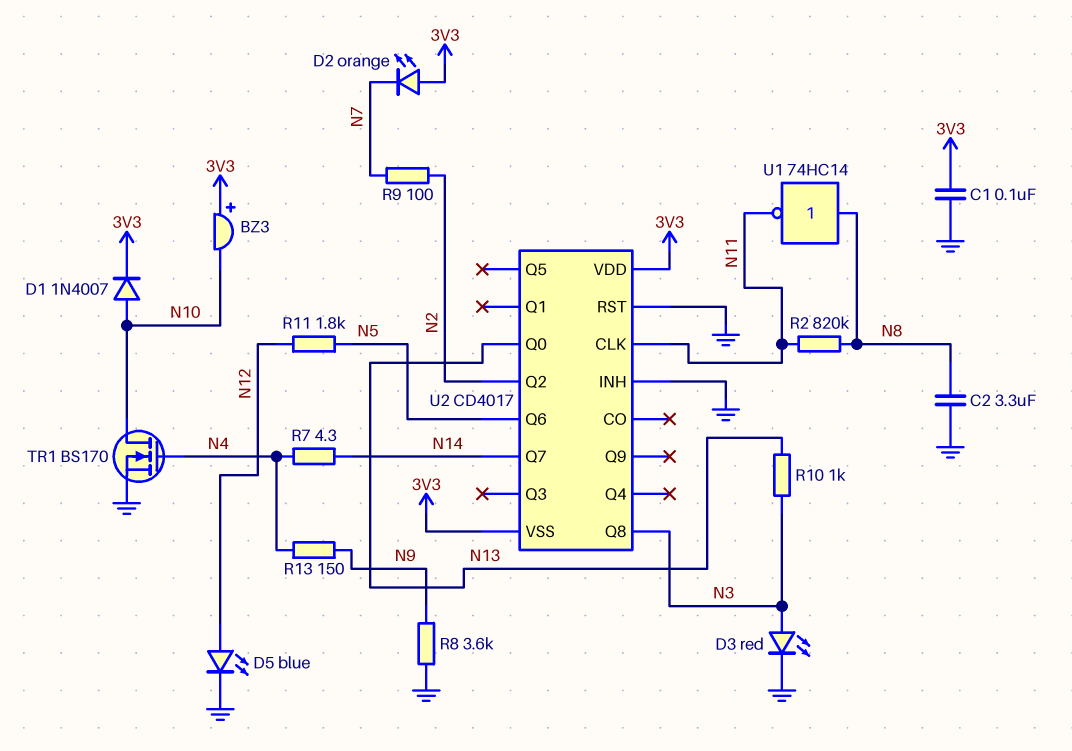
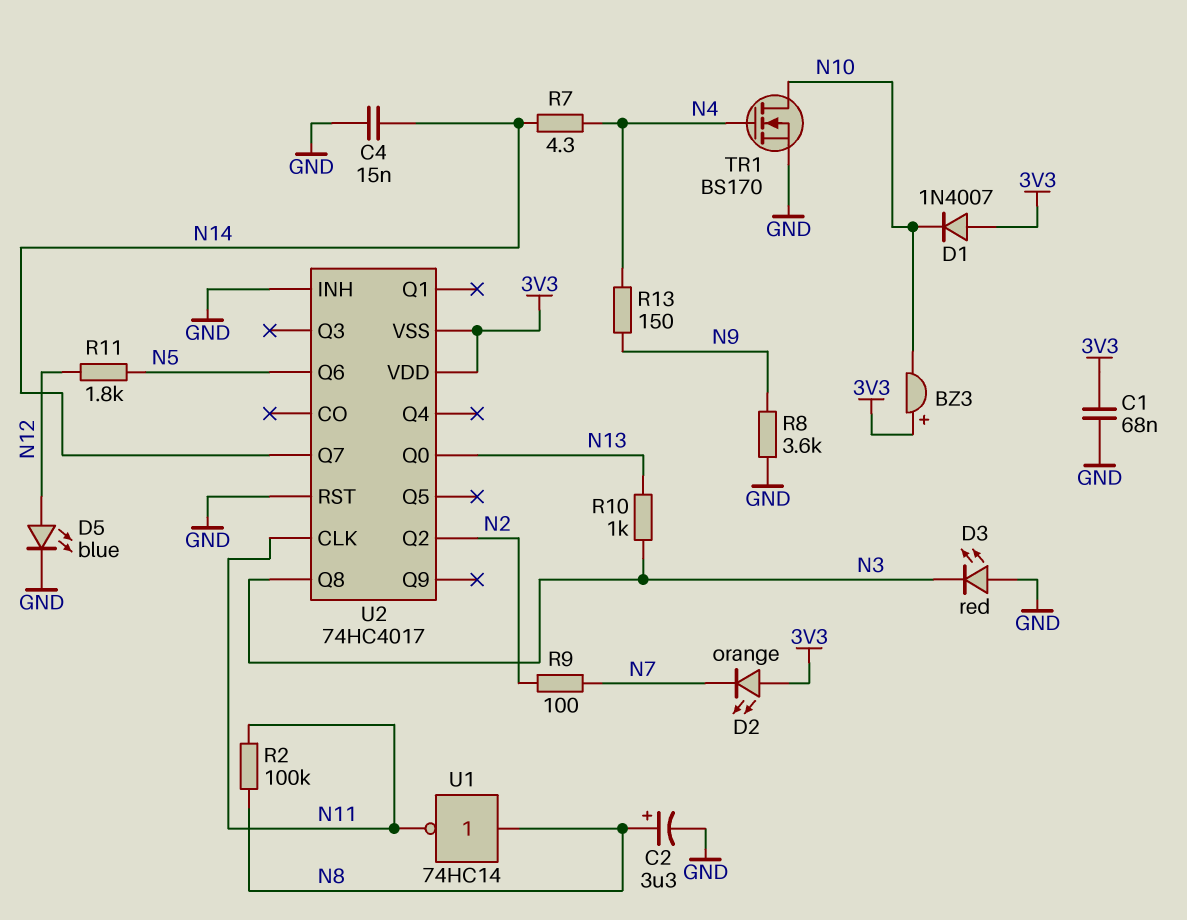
C1: 100nF (3V3, GND) -> 68nF (3V3, GND)
C2: 3.3uF (GND, N8) -> 3.3uF (plus N8, minus GND)
C4: none -> 15nF (GND, N14)
D1: diode 1N4007 (A N10, K 3V3) -> diode 1N4007 (A 3V3, K N10)
D3: LED red (A N3, K GND) -> LED red (A GND, K N3)
R2: 820k (N8, N11) -> 100k (N8, N11)
U2: CD4017 -> 74HC4017

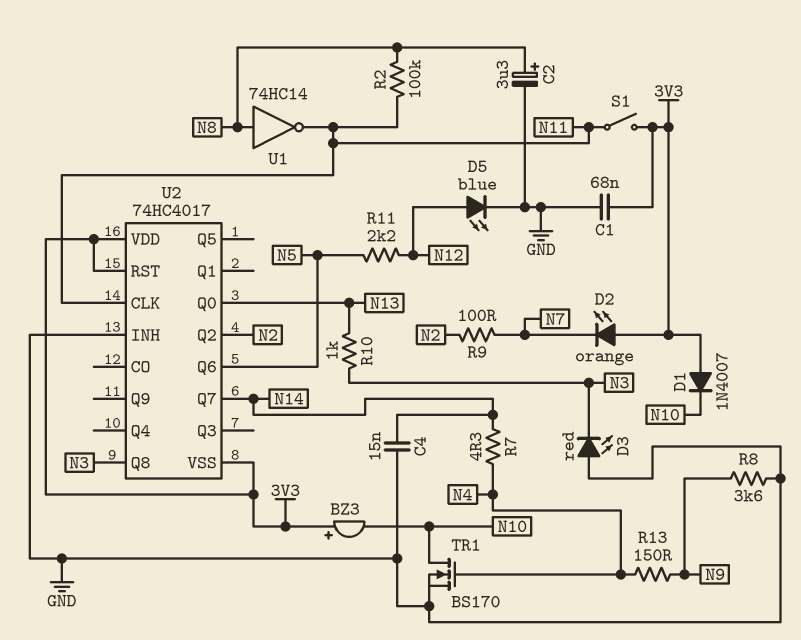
R11: 1.8k (N5, N12) -> 2.2k (N5, N12)
S1: none -> switch (3V3, N11)
U2 pin RST: GND -> 3V3

